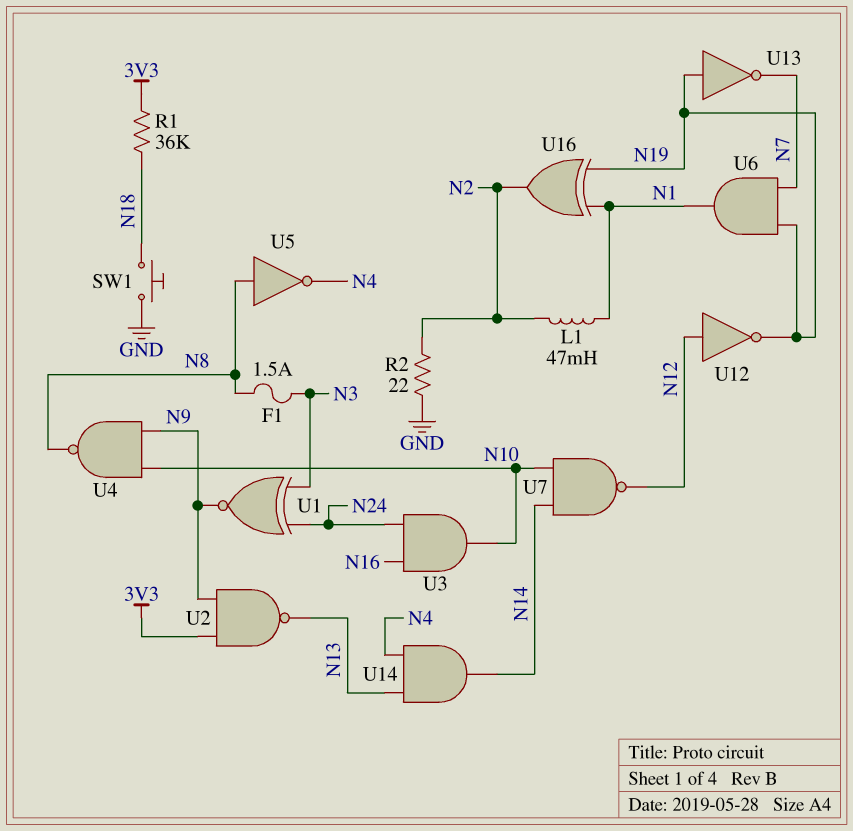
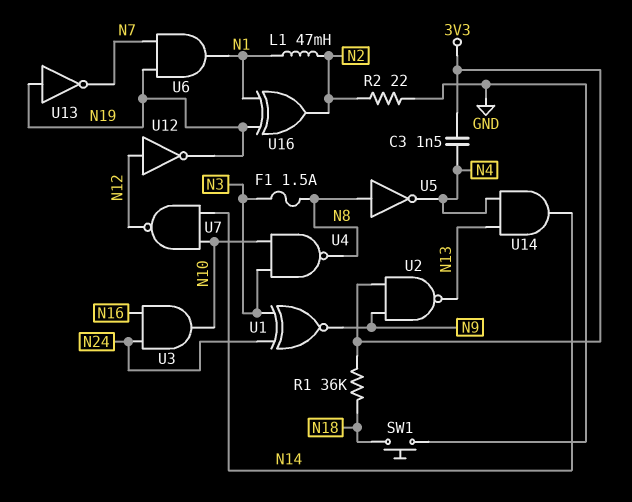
C3: none -> 1.5nF (3V3, N4)
U4: NAND (in N9, in N10, out N8) -> NAND (in N3, in N10, out N8)

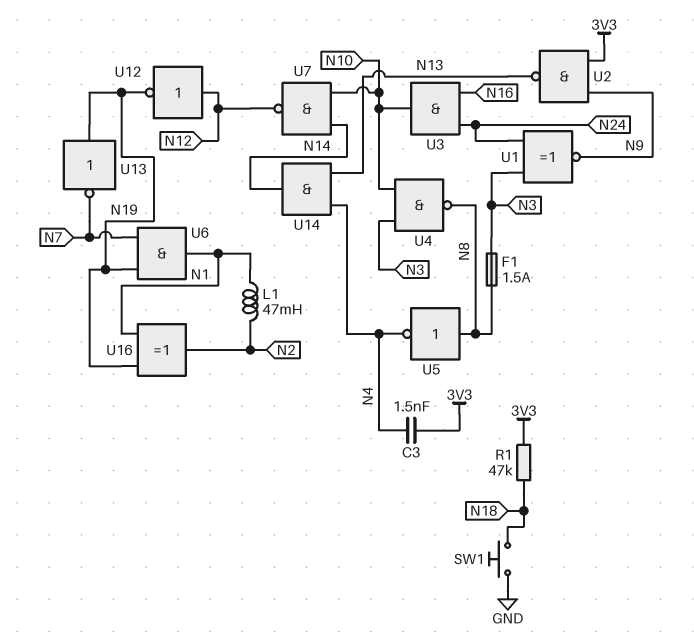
R1: 36k (3V3, N18) -> 47k (3V3, N18)
R2: 22 (GND, N2) -> none

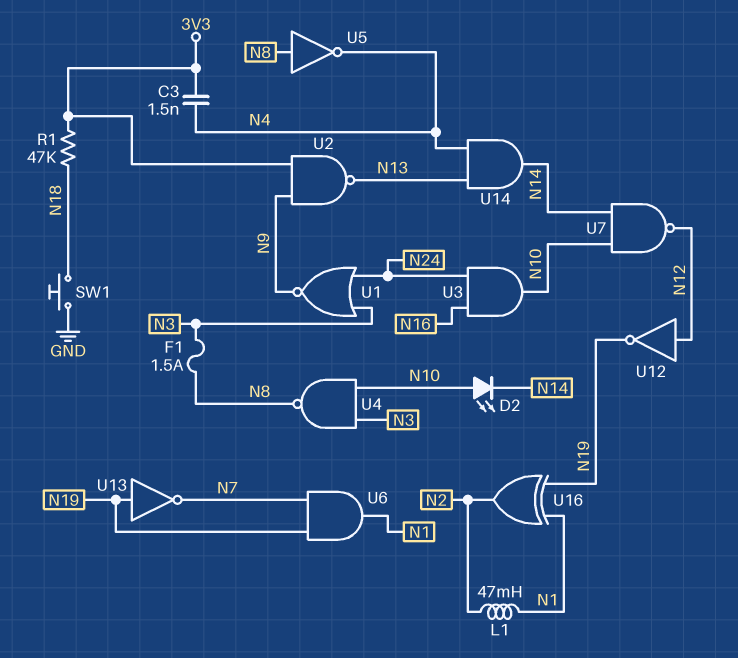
D2: none -> LED (A N10, K N14)
U1: XNOR (in N3, in N24, out N9) -> NOR (in N3, in N24, out N9)

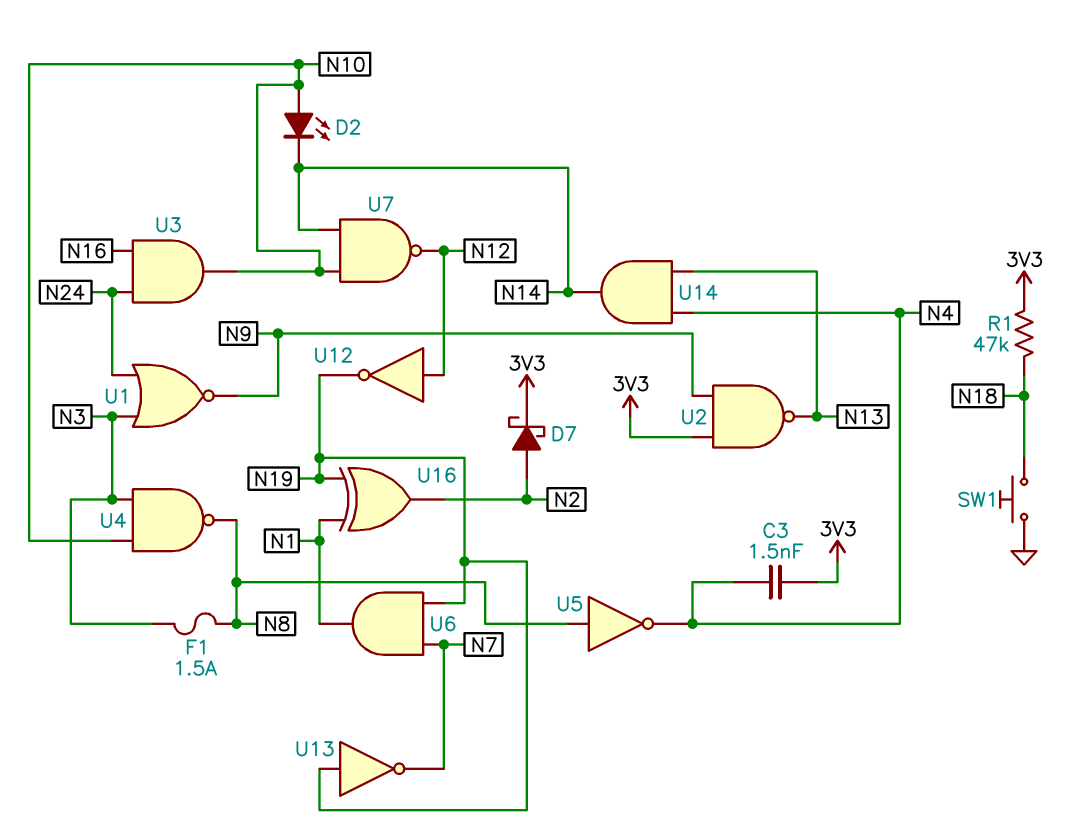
D7: none -> schottky (A N2, K 3V3)
L1: 47mH (N1, N2) -> none

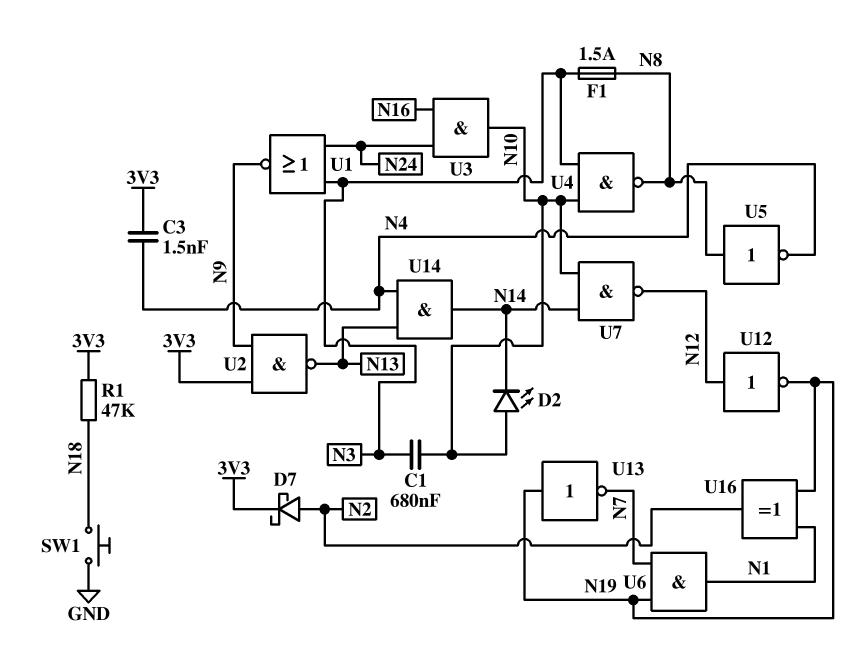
C1: none -> 680nF (N3, N10)

